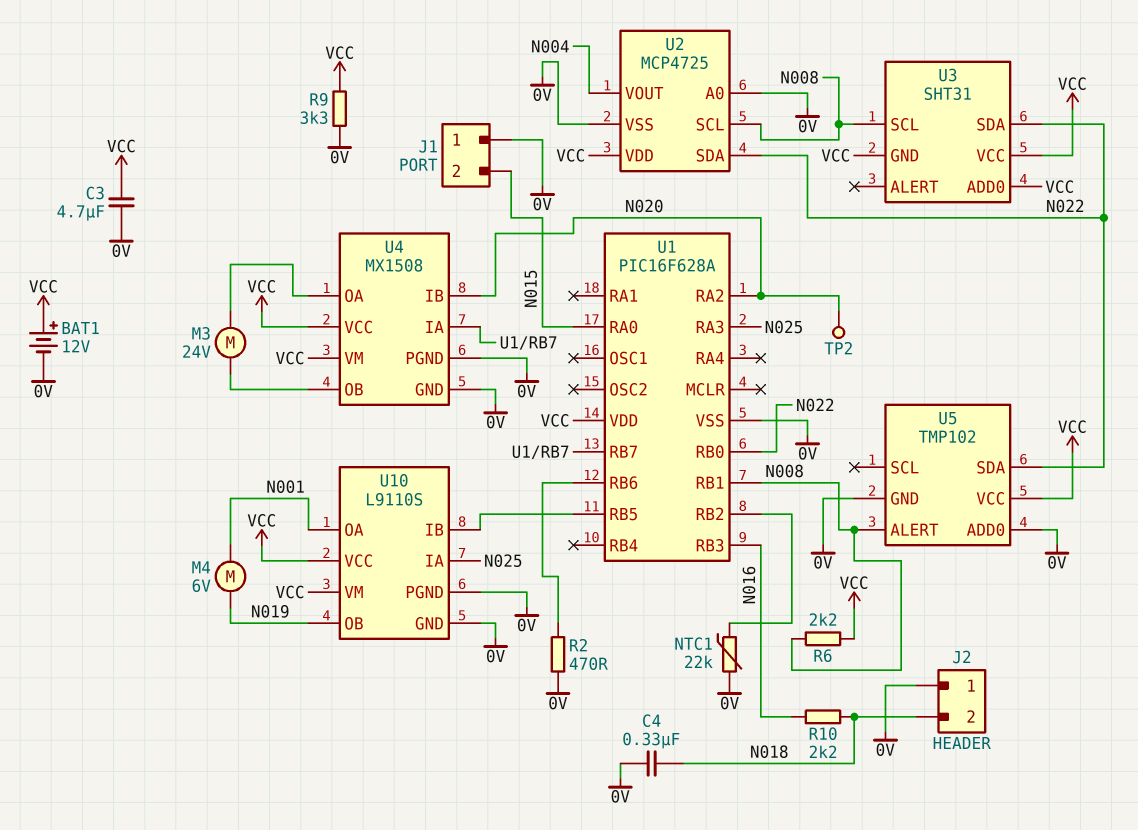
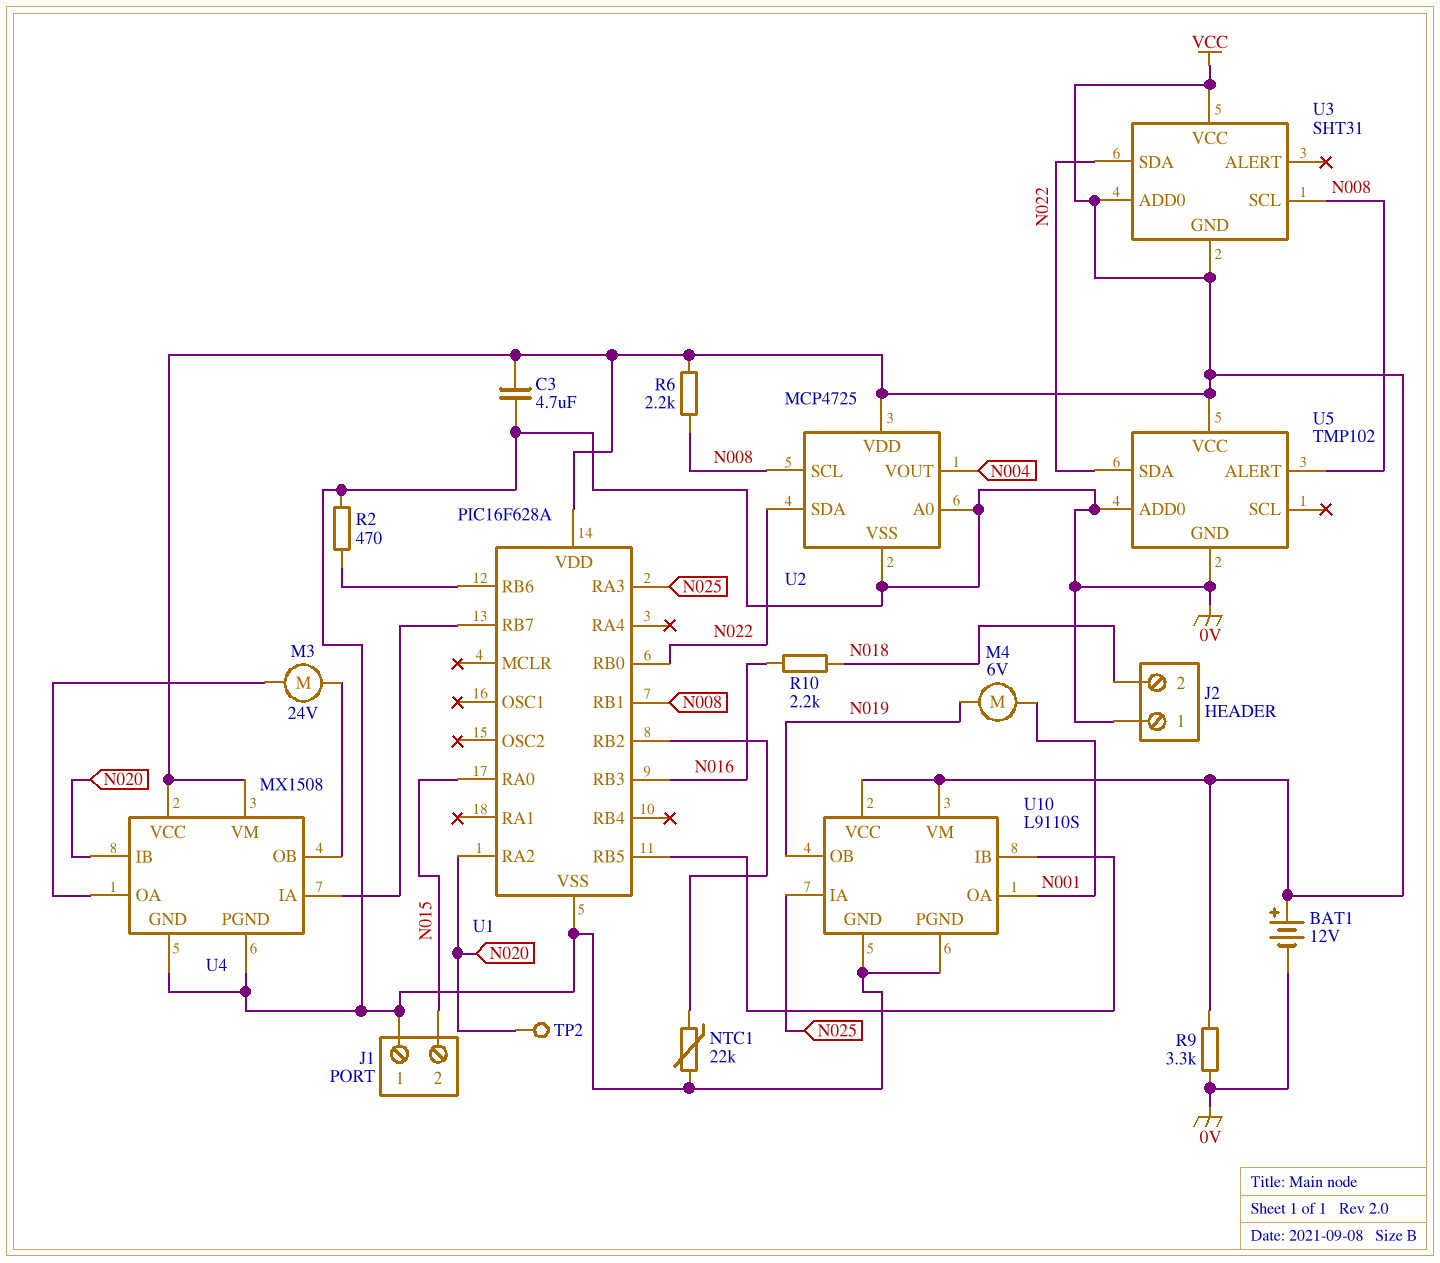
C4: 330nF (0V, N018) -> none

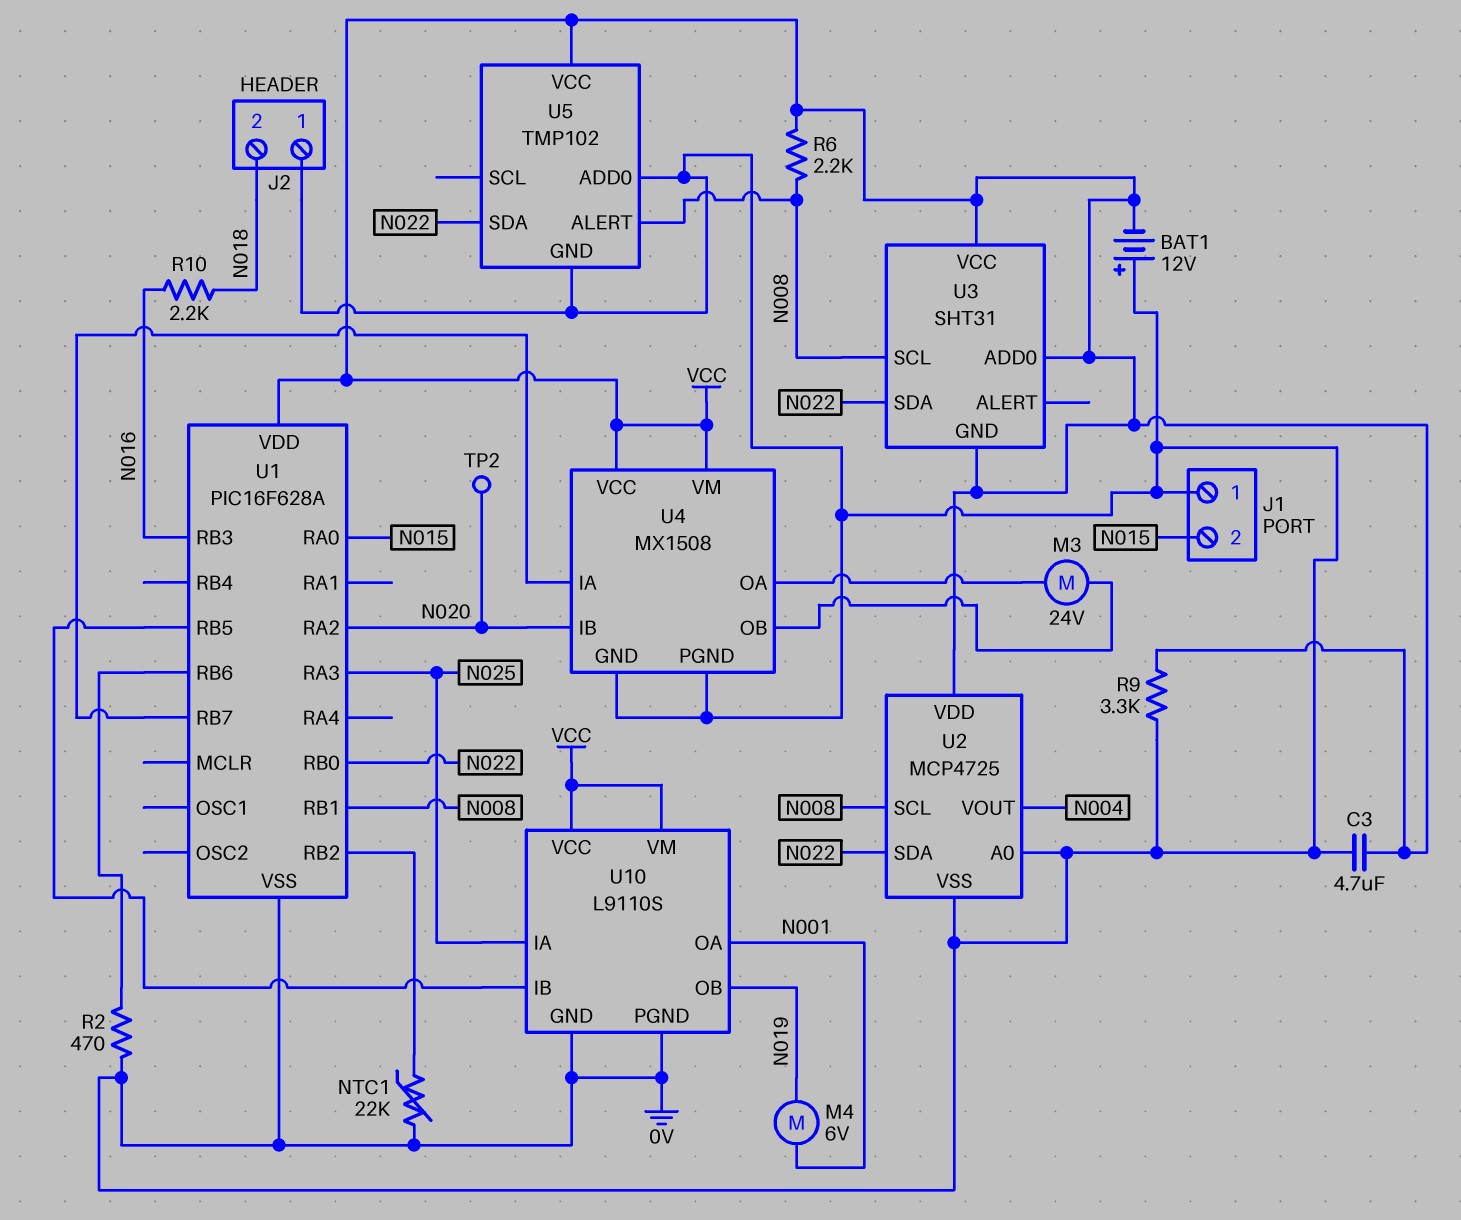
BAT1: 12V (plus VCC, minus 0V) -> 12V (plus 0V, minus VCC)

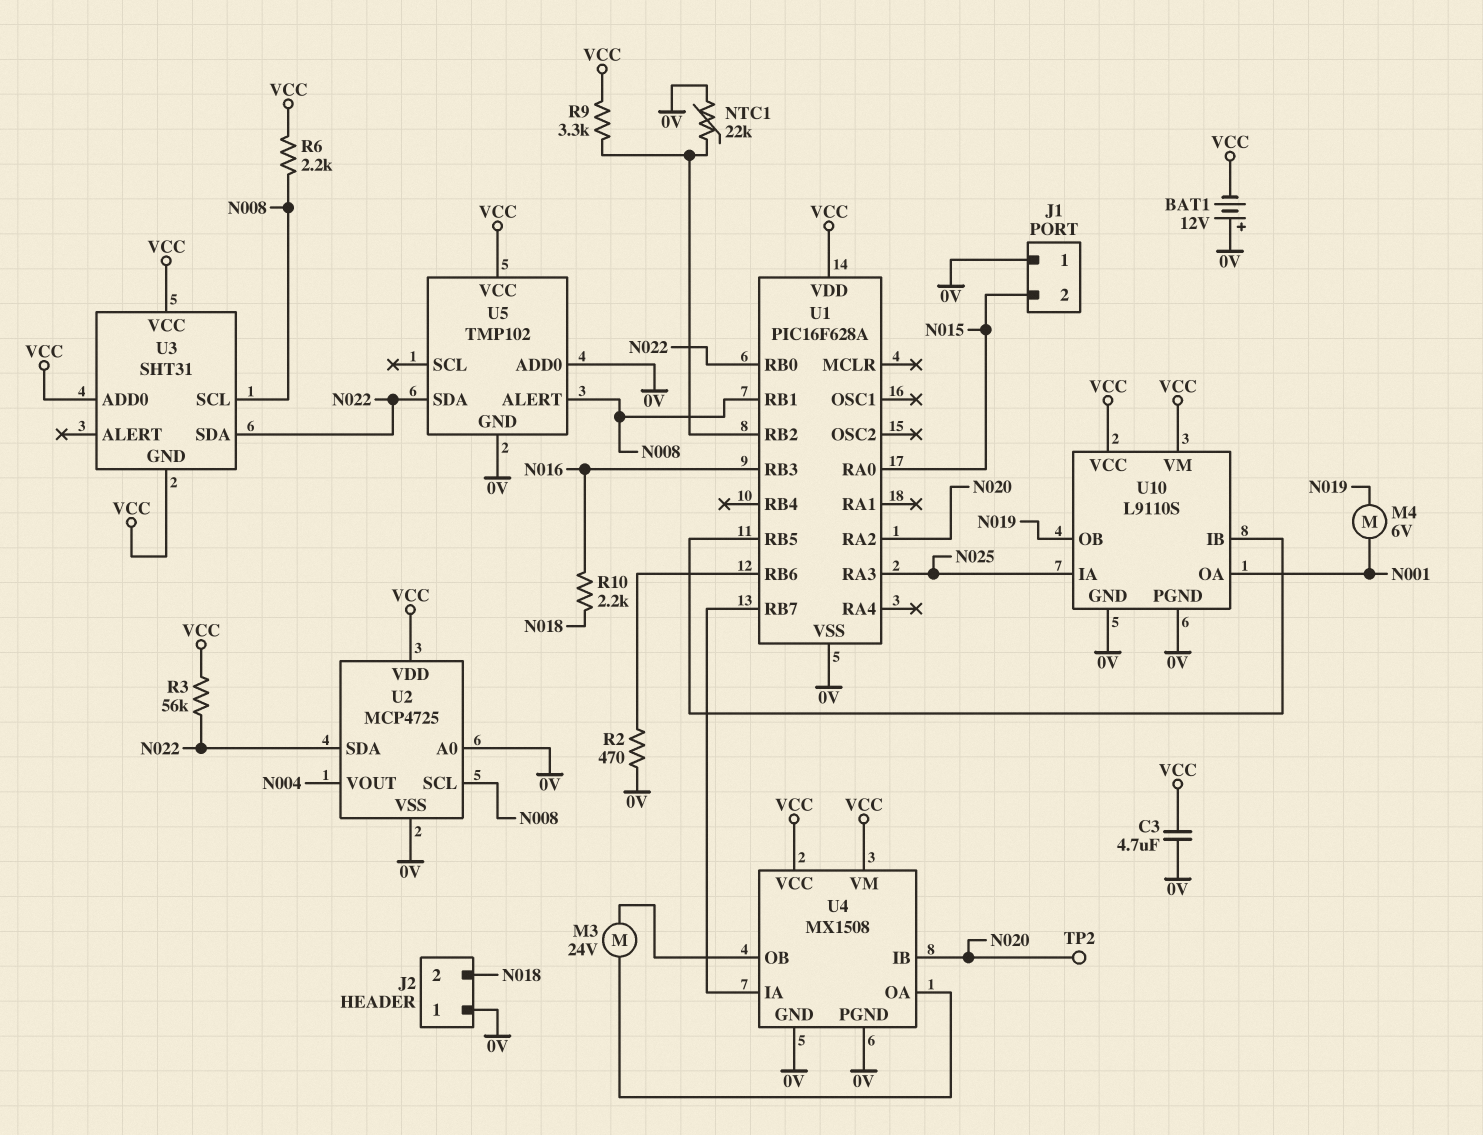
R3: none -> 56k (N022, VCC)
R9: 3.3k (0V, VCC) -> 3.3k (U1/RB2, VCC)

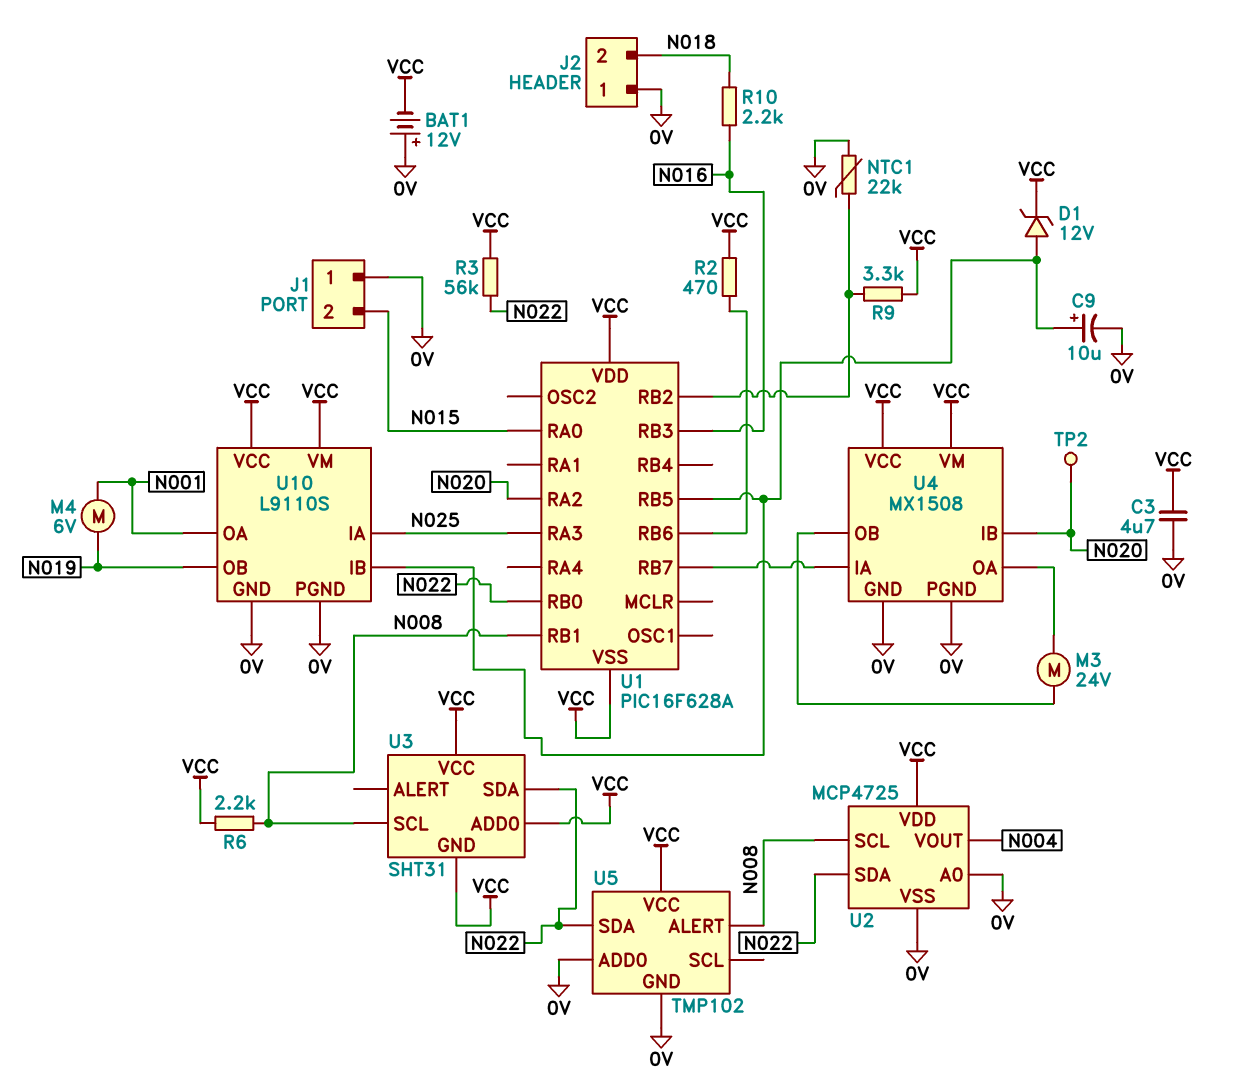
C9: none -> 10uF (plus U1/RB5, minus 0V)
D1: none -> zener 12V (A U1/RB5, K VCC)
R2: 470 (0V, U1/RB6) -> 470 (U1/RB6, VCC)
U1 pin VSS: 0V -> VCC

